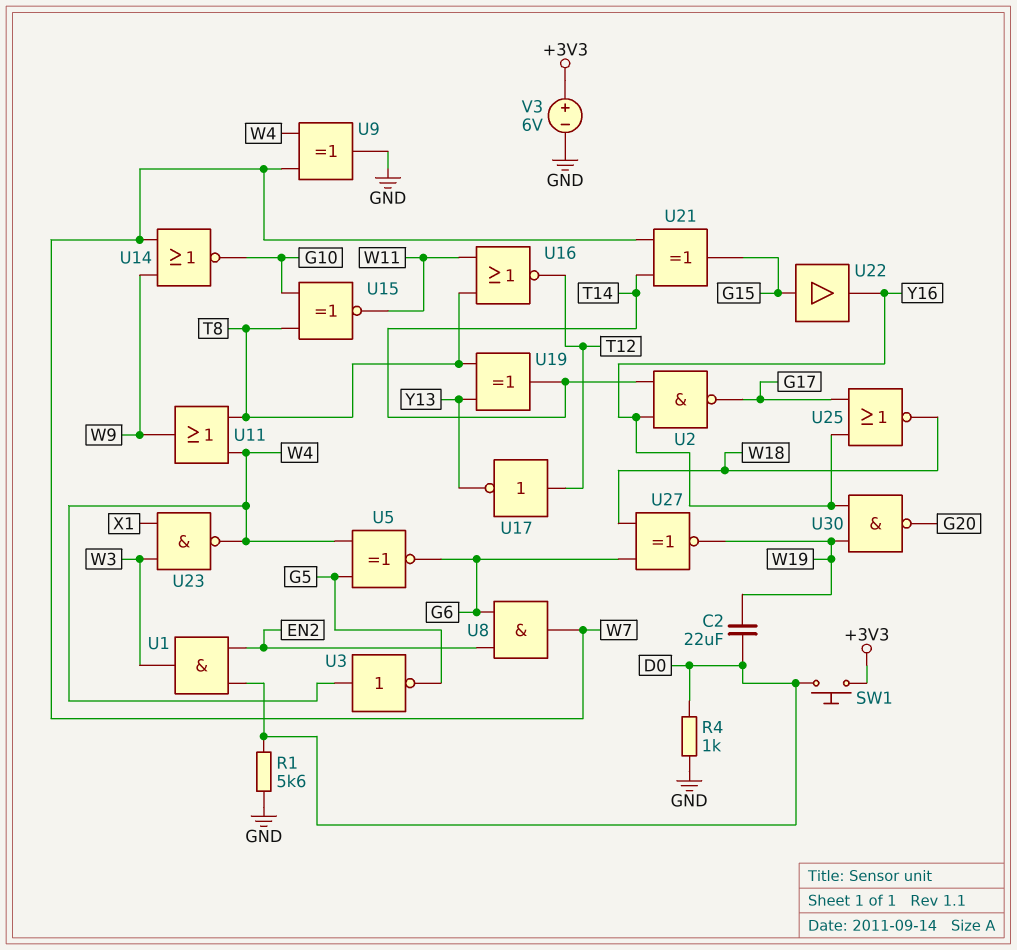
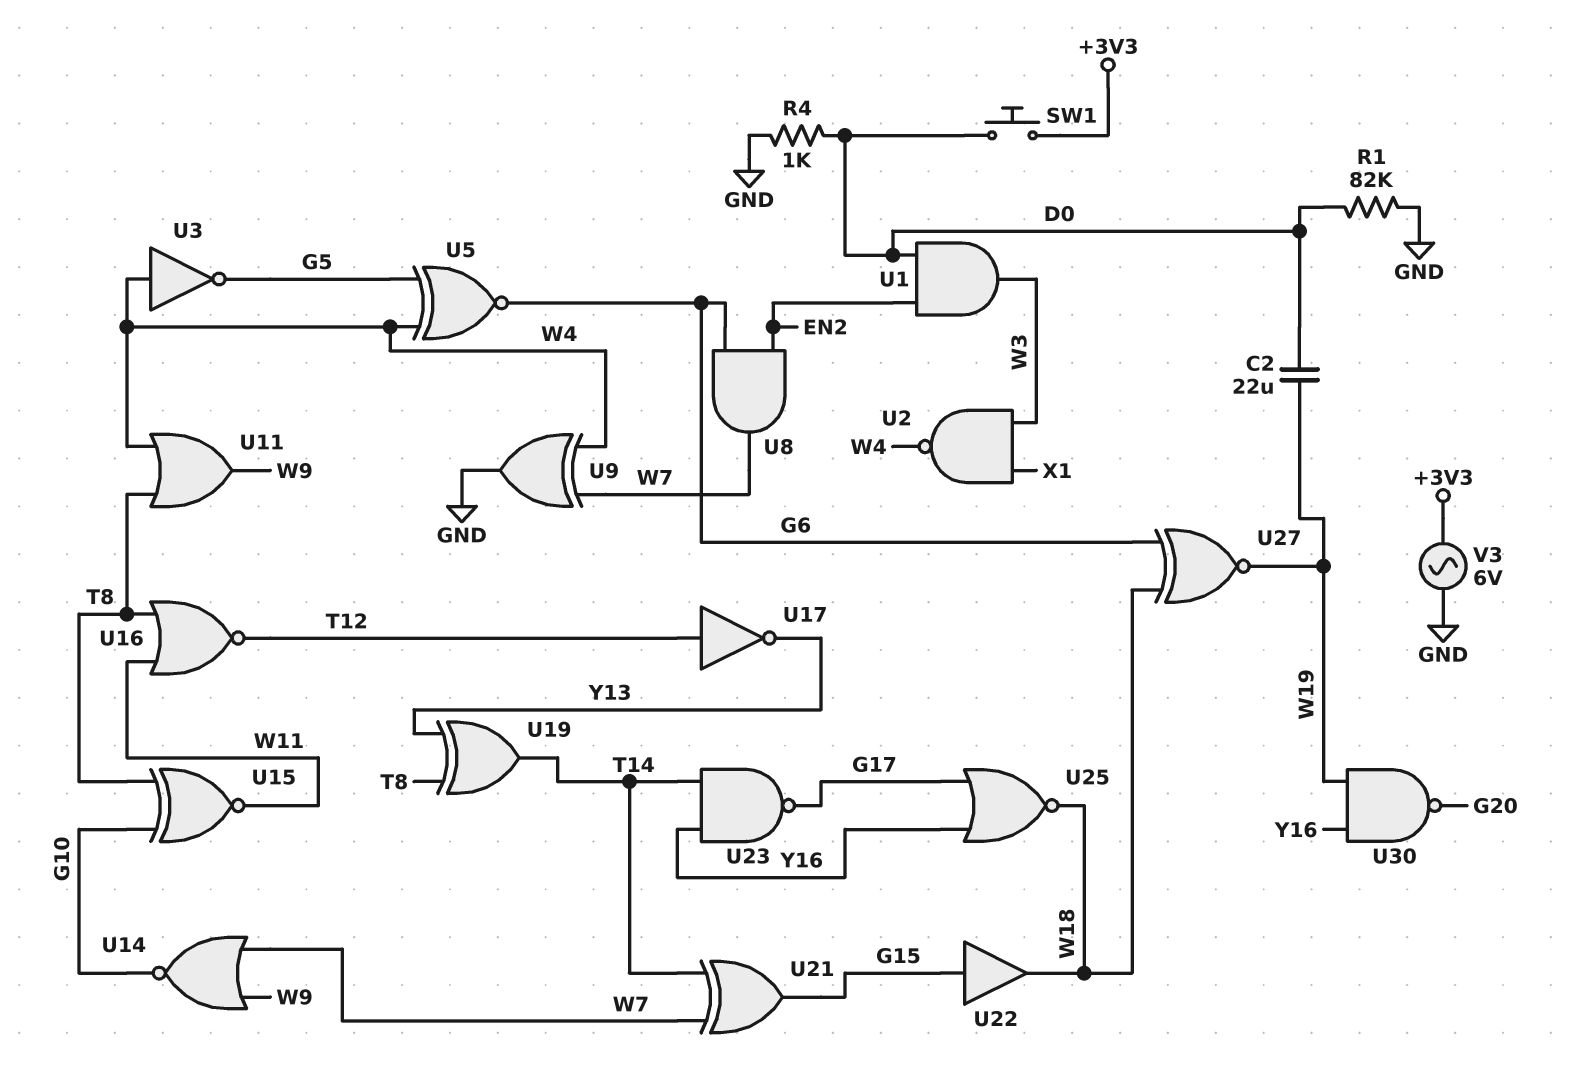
R1: 5.6k (D0, GND) -> 82k (D0, GND)
U2: NAND (in T14, in Y16, out G17) -> NAND (in W3, in X1, out W4)
U22: buffer (in G15, out Y16) -> buffer (in G15, out W18)
U23: NAND (in W3, in X1, out W4) -> NAND (in T14, in Y16, out G17)
V3: 6V (plus +3V3, minus GND) -> AC 6V (+3V3, GND)

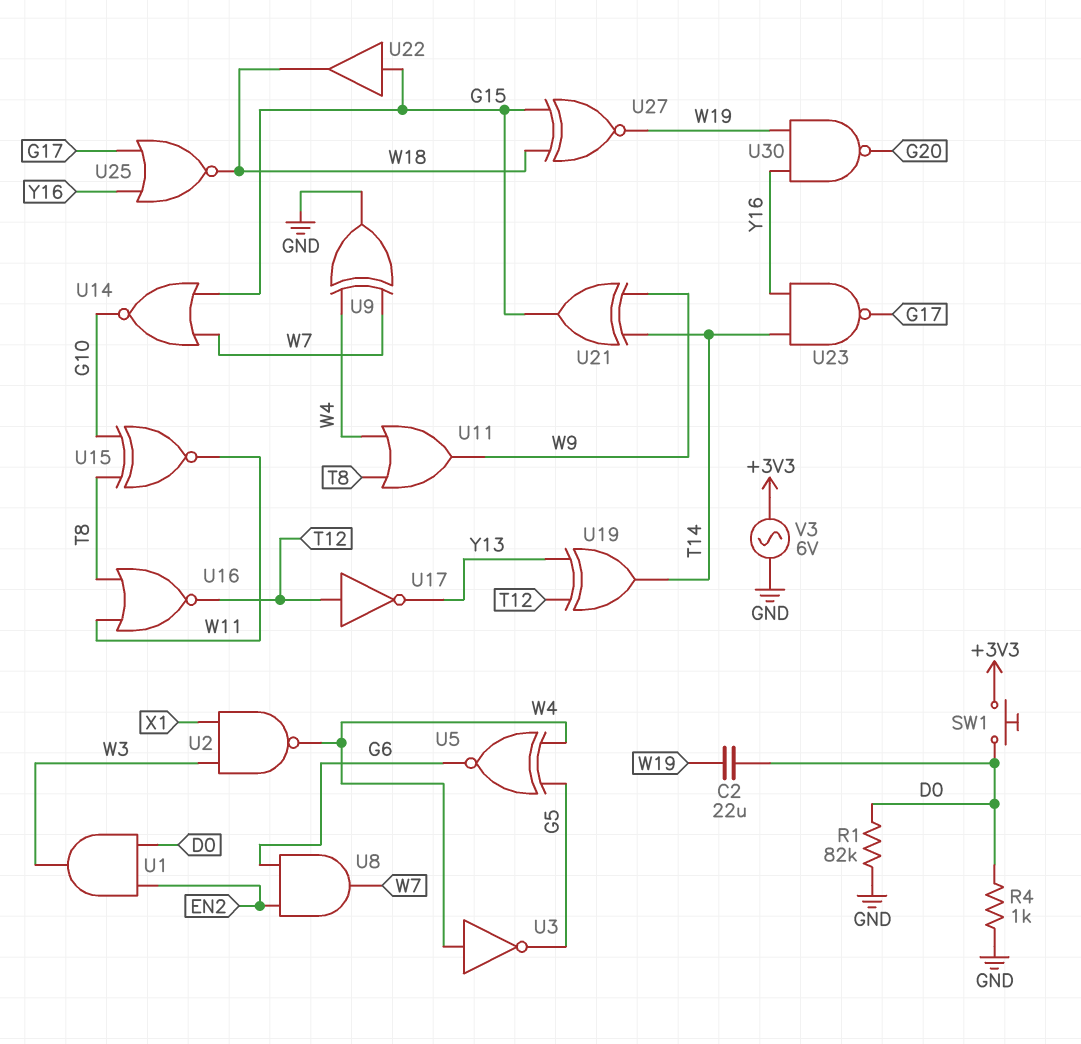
U14: NOR (in W7, in W9, out G10) -> NOR (in G15, in W7, out G10)
U19: XOR (in T8, in Y13, out T14) -> XOR (in T12, in Y13, out T14)
U21: XOR (in T14, in W7, out G15) -> XOR (in T14, in W9, out G15)
U27: XNOR (in G6, in W18, out W19) -> XNOR (in G15, in W18, out W19)

